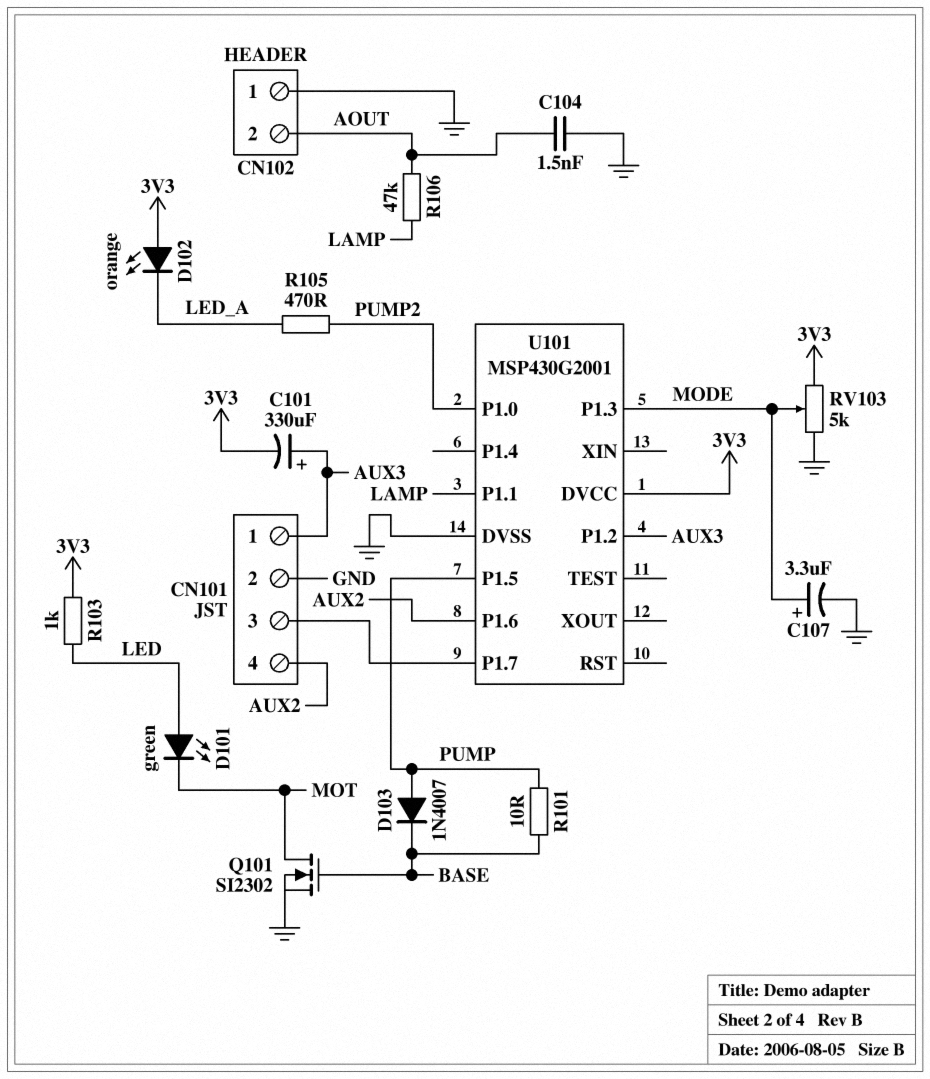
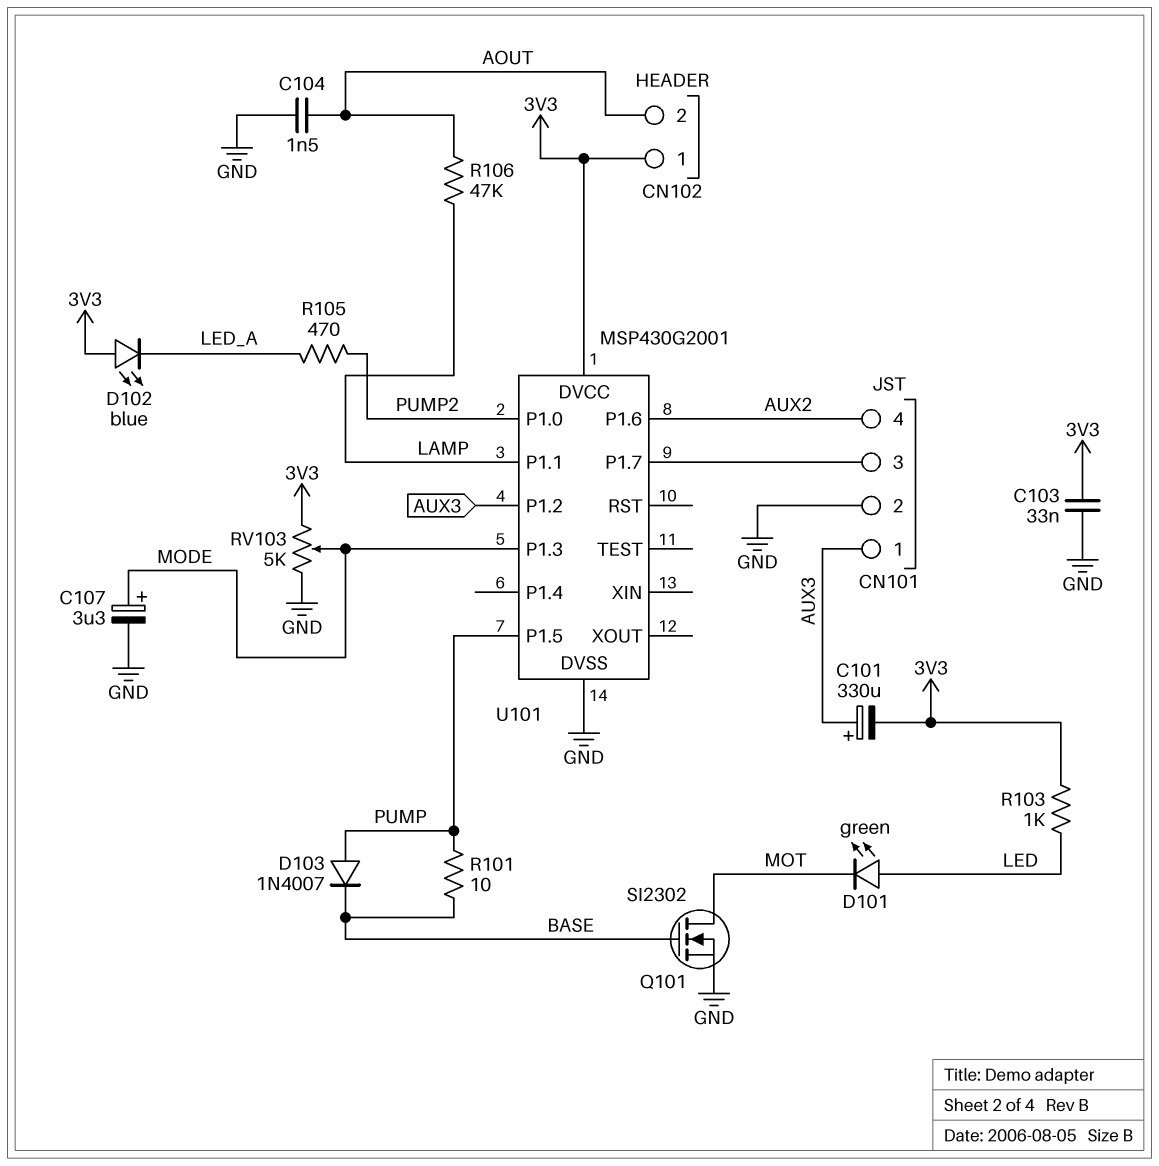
C103: none -> 33nF (3V3, GND)
CN102 pin 1: GND -> 3V3
D102: LED orange (A 3V3, K LED_A) -> LED blue (A 3V3, K LED_A)

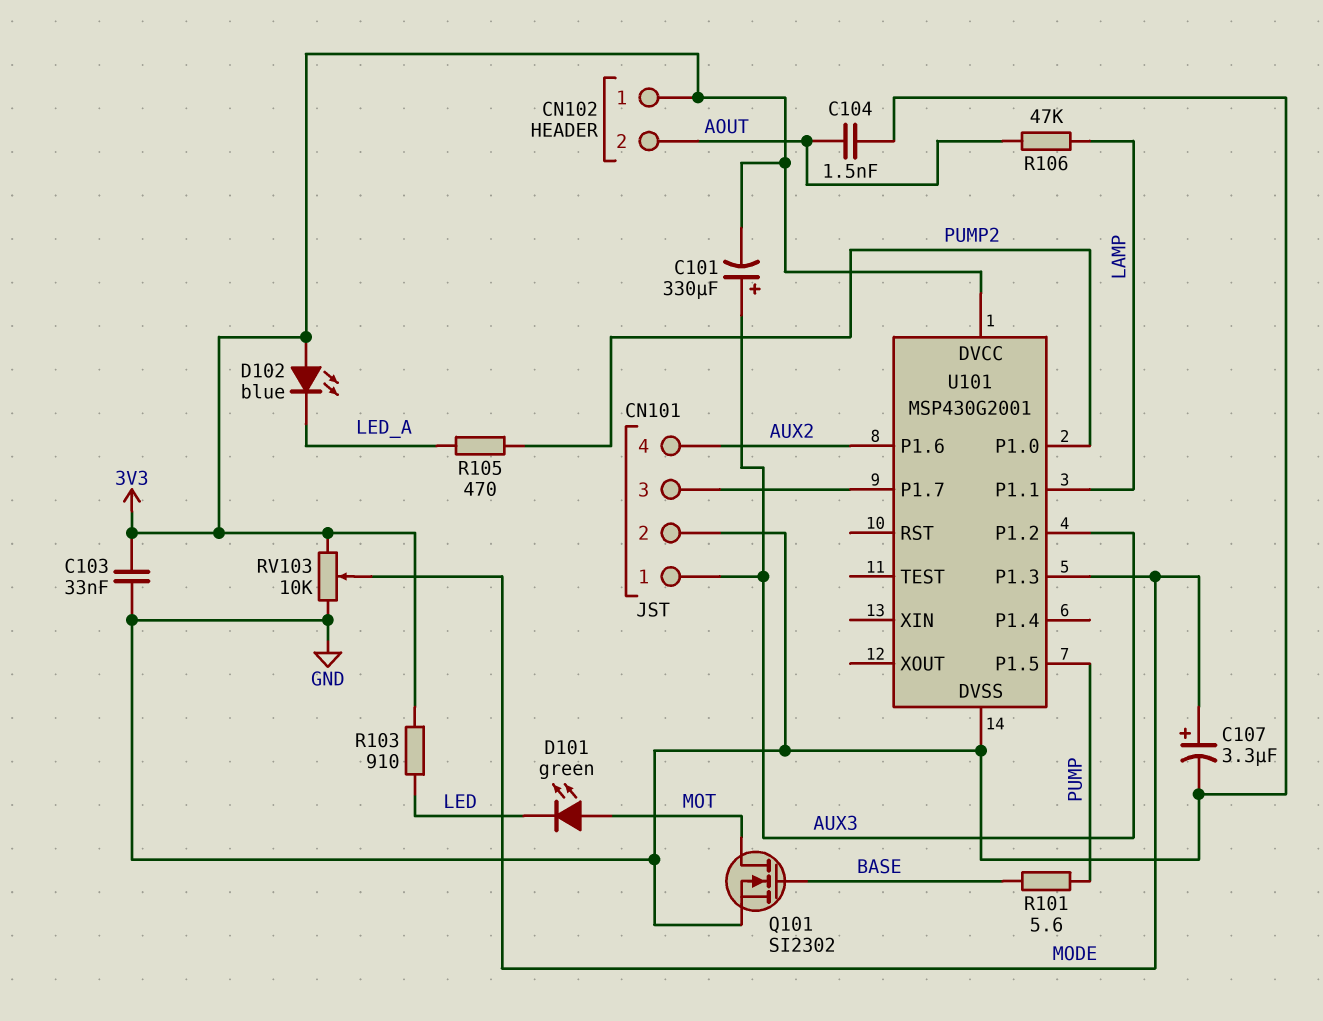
D101: LED green (A LED, K MOT) -> LED green (A MOT, K LED)
D103: diode 1N4007 (A PUMP, K BASE) -> none
R101: 10 (BASE, PUMP) -> 5.6 (BASE, PUMP)
R103: 1k (3V3, LED) -> 910 (3V3, LED)
RV103: 5k (3V3, GND, wiper MODE) -> 10k (3V3, GND, wiper MODE)

